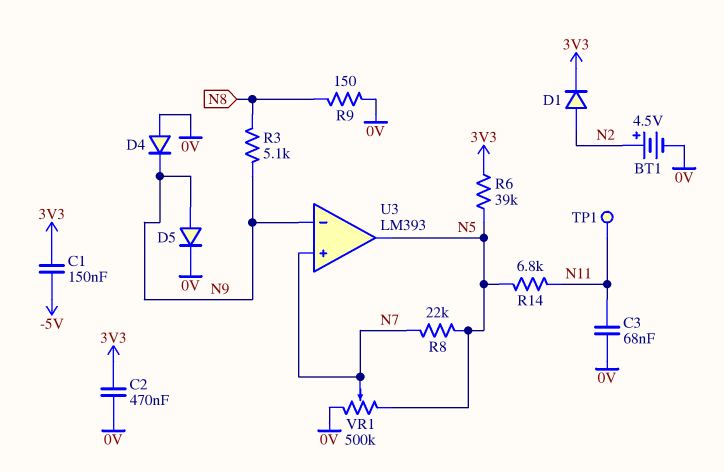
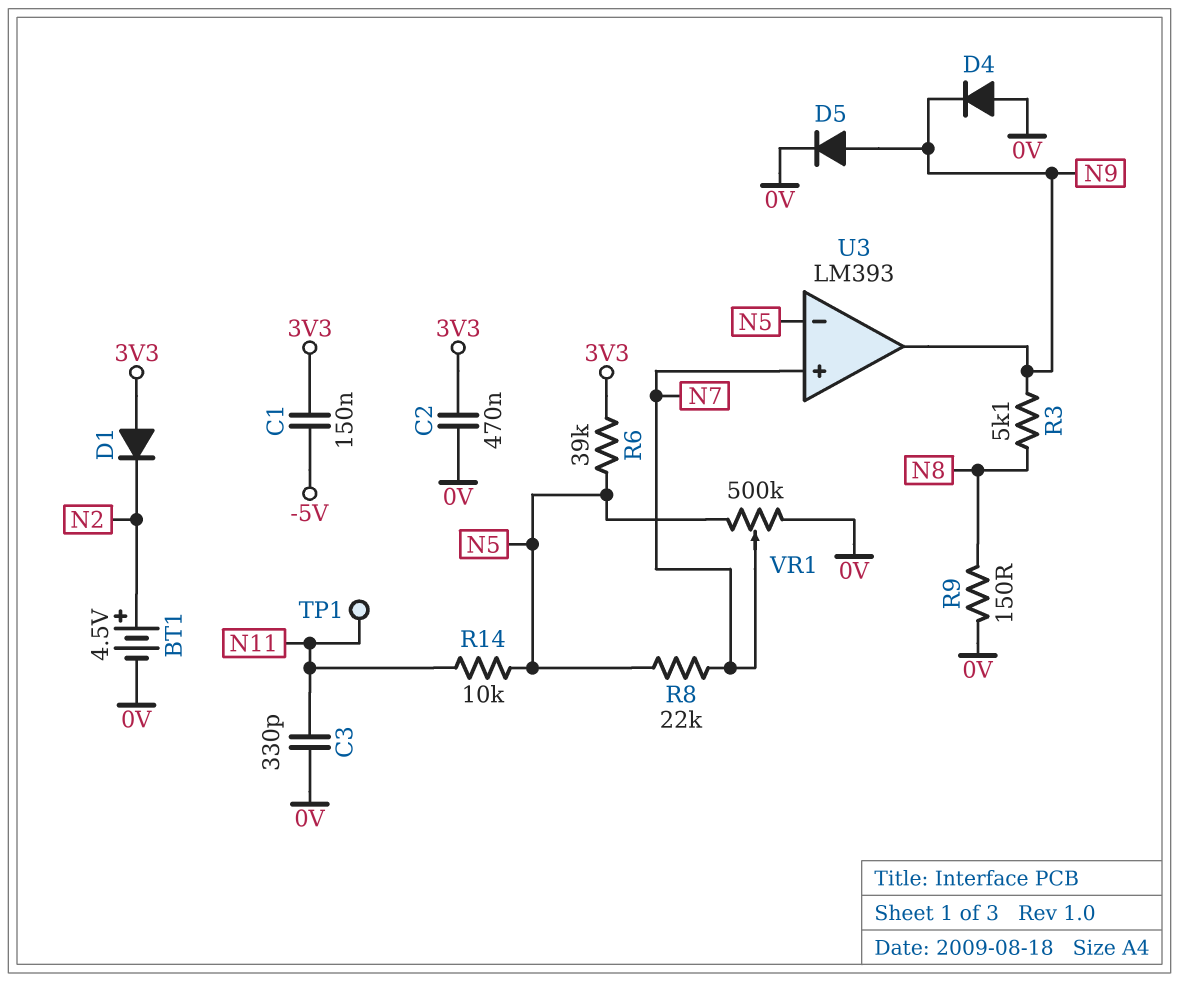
C3: 68nF (0V, N11) -> 330pF (0V, N11)
D1: diode (A N2, K 3V3) -> diode (A 3V3, K N2)
R14: 6.8k (N5, N11) -> 10k (N5, N11)
U3 pin in-: N9 -> N5
U3 pin out: N5 -> N9

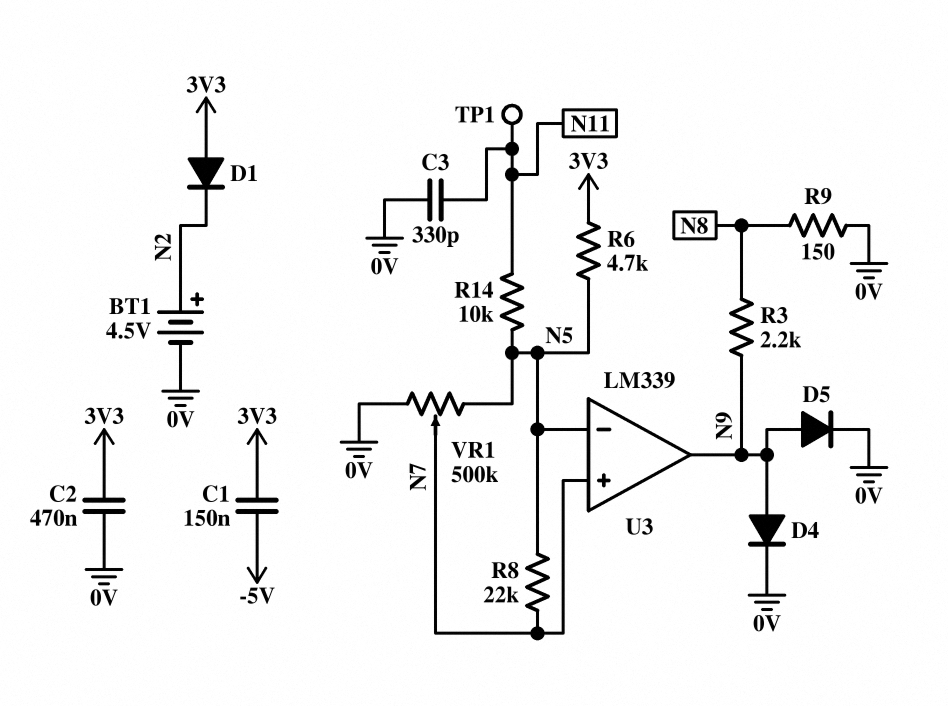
D4: diode (A 0V, K N9) -> diode (A N9, K 0V)
R3: 5.1k (N8, N9) -> 2.2k (N8, N9)
R6: 39k (3V3, N5) -> 4.7k (3V3, N5)
U3: LM393 -> LM339

